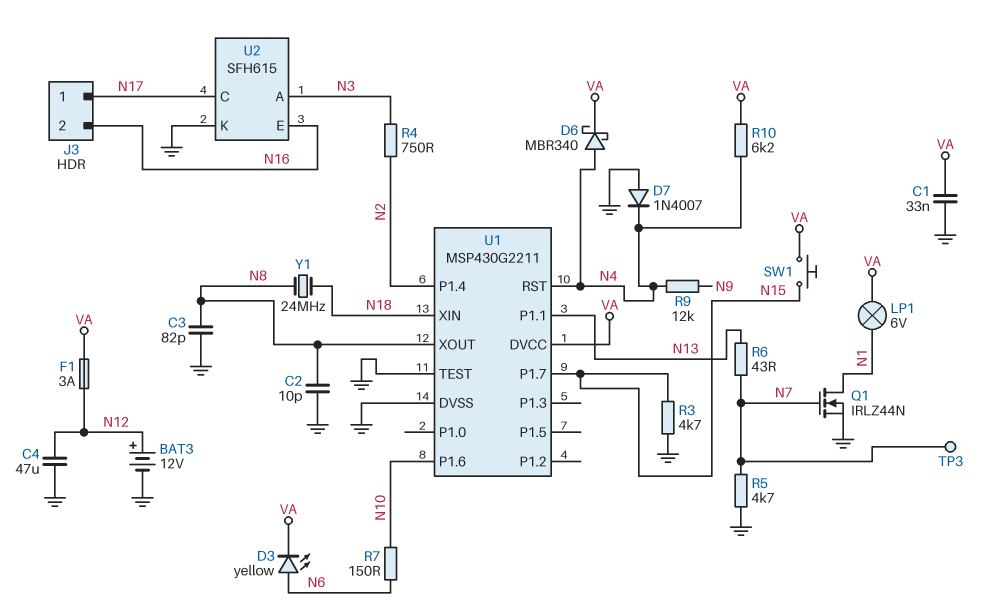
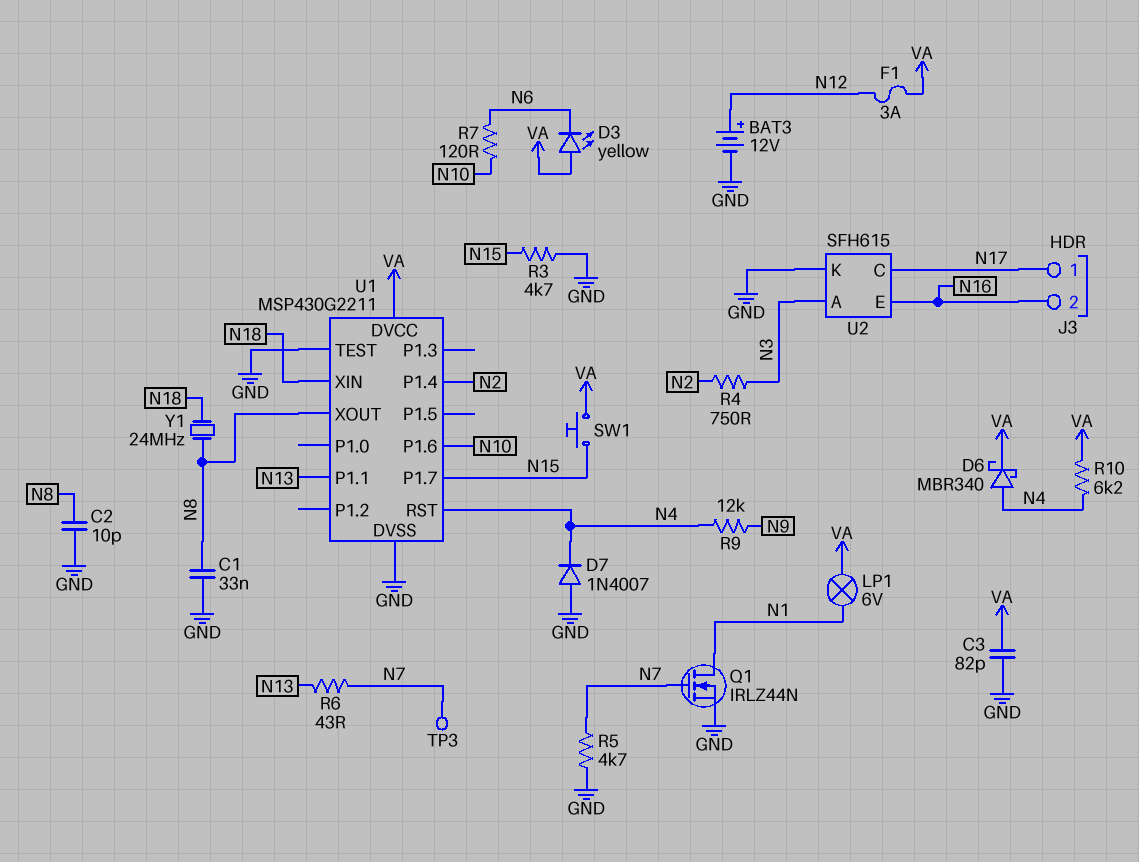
C1: 33nF (GND, VA) -> 33nF (GND, N8)
C3: 82pF (GND, N8) -> 82pF (GND, VA)
C4: 47uF (GND, N12) -> none
D3: LED yellow (A N6, K VA) -> LED yellow (A VA, K N6)
R7: 150 (N6, N10) -> 120 (N6, N10)

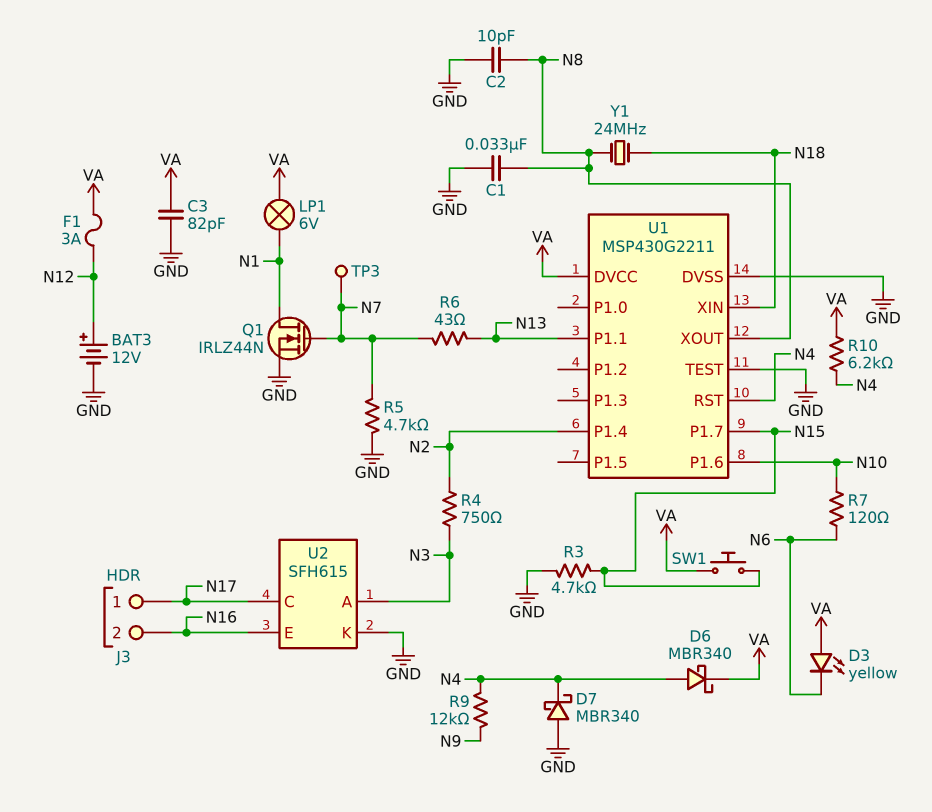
D7: diode 1N4007 (A GND, K N4) -> schottky MBR340 (A GND, K N4)

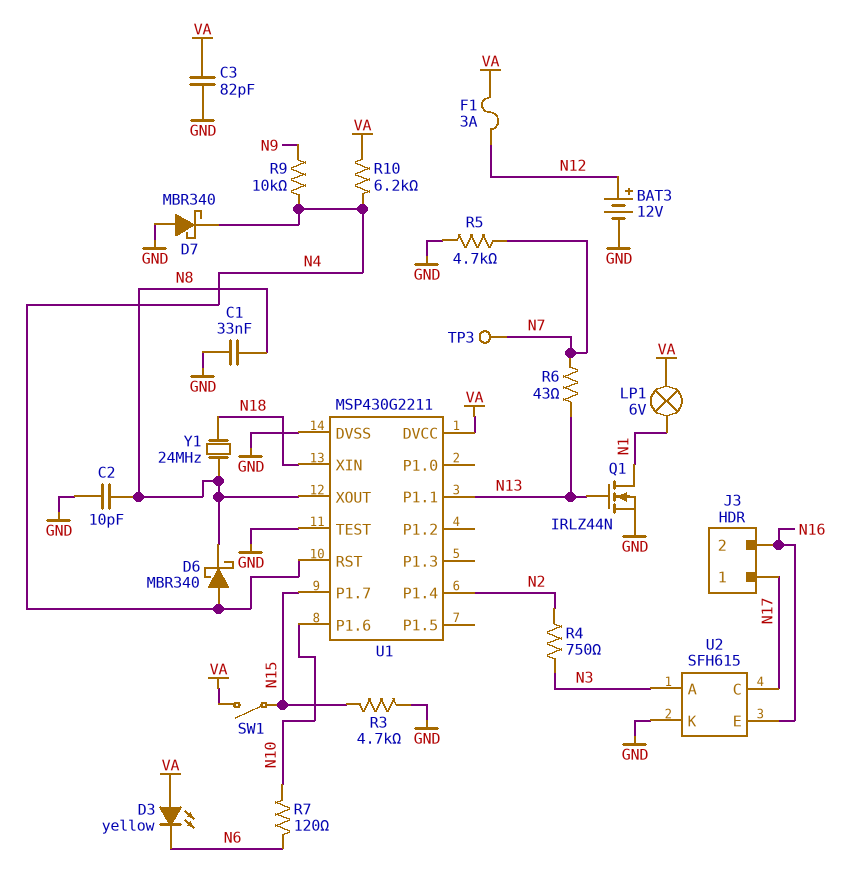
D6: schottky MBR340 (A N4, K VA) -> schottky MBR340 (A N4, K N8)
Q1: NMOS IRLZ44N (G N7, D N1, S GND) -> NMOS IRLZ44N (G N13, D N1, S GND)
R9: 12k (N4, N9) -> 10k (N4, N9)
SW1: button (N15, VA) -> switch (N15, VA)

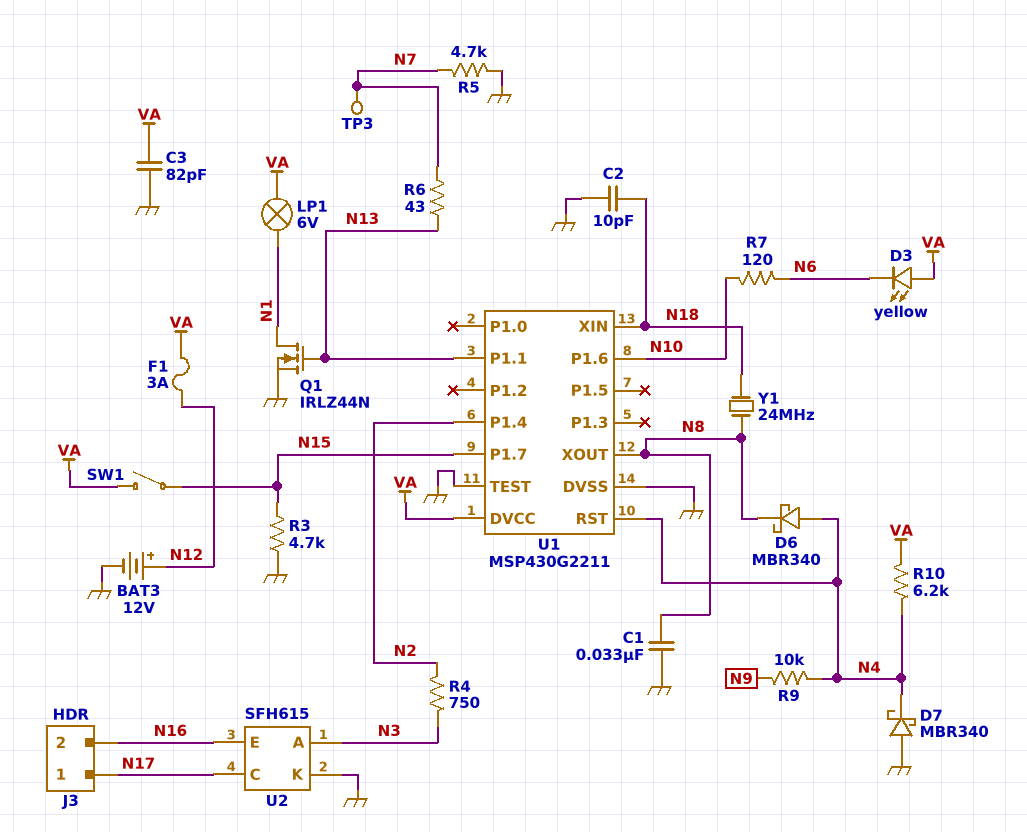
C2: 10pF (GND, N8) -> 10pF (GND, N18)

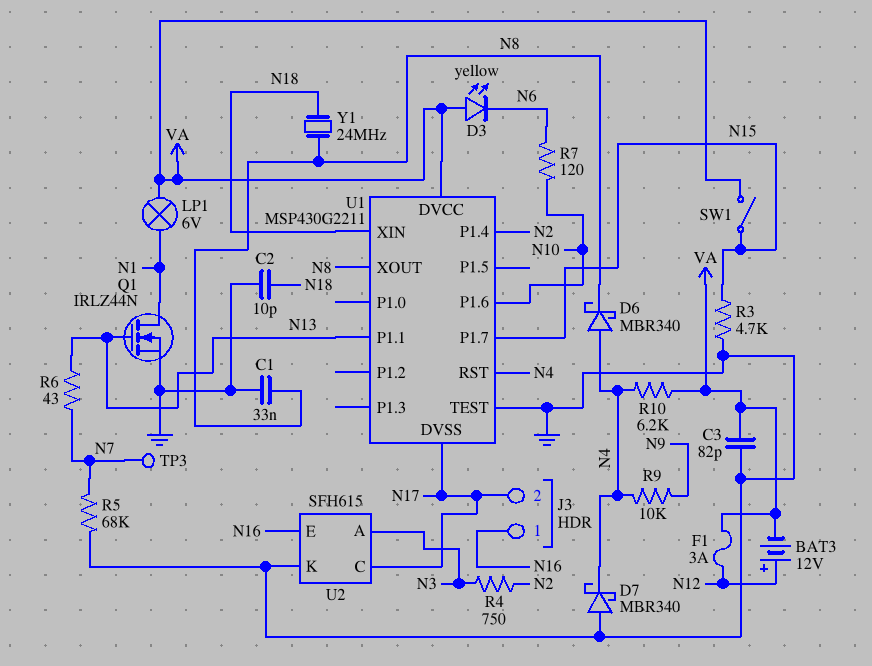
BAT3: 12V (plus N12, minus GND) -> 12V (plus N12, minus VA)
J3 pin 1: N17 -> N16
J3 pin 2: N16 -> N17
R5: 4.7k (GND, N7) -> 68k (GND, N7)
U1 pin DVSS: GND -> N17

